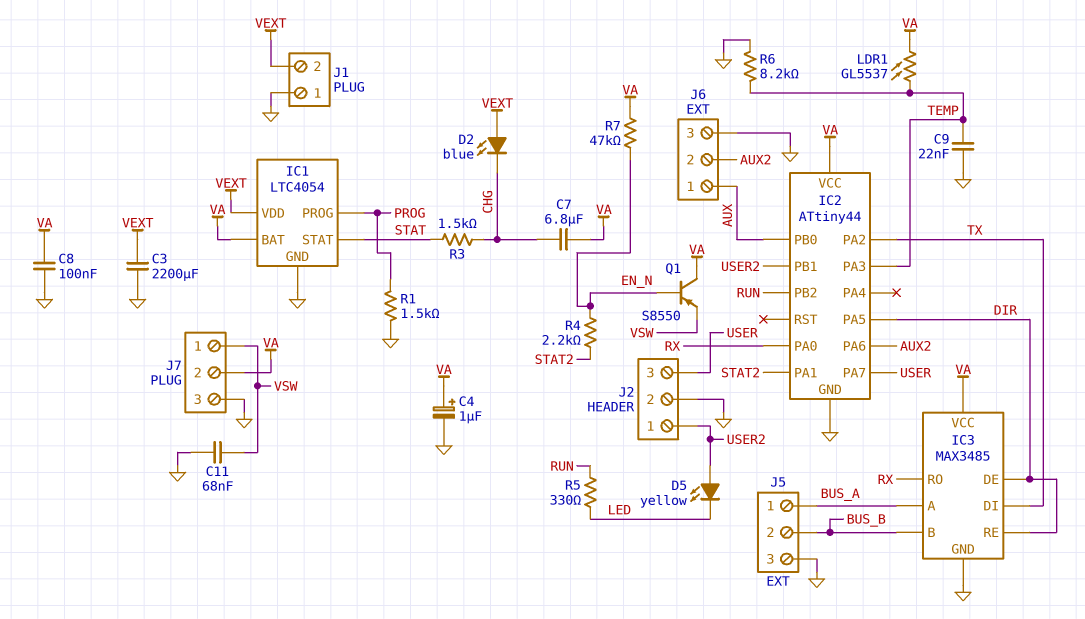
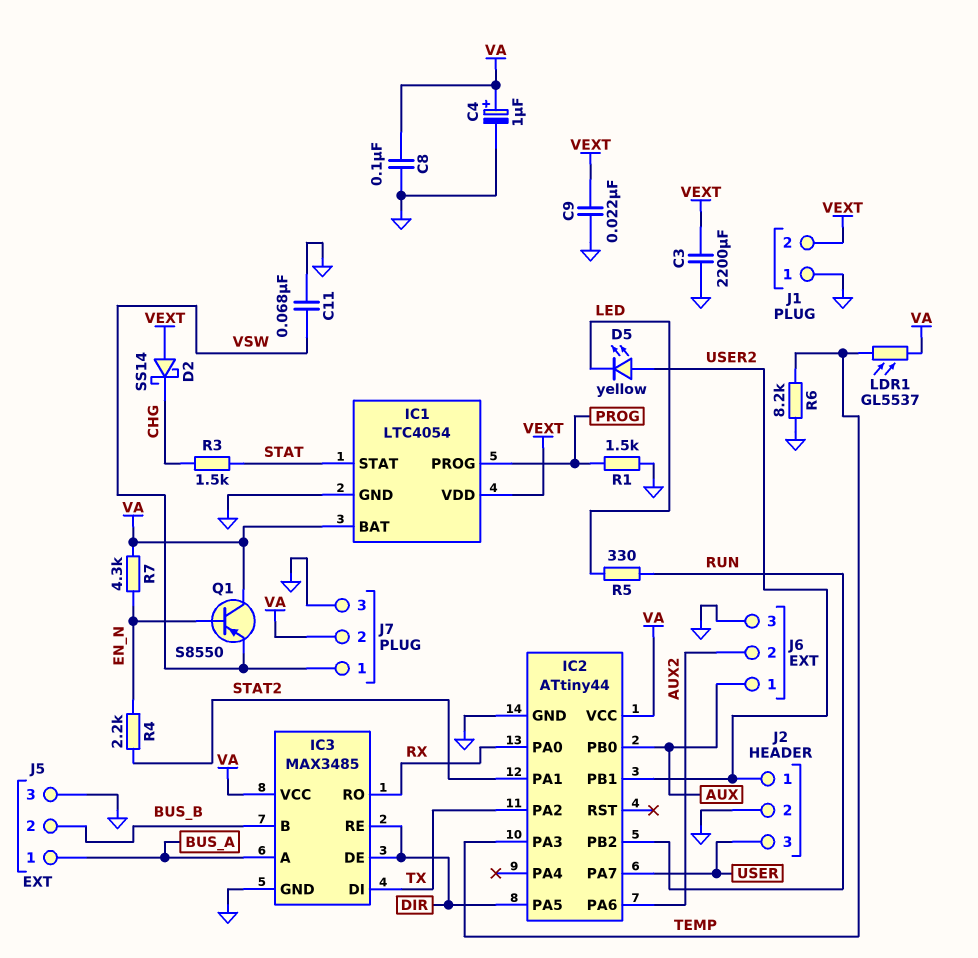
C7: 6.8uF (CHG, VA) -> none
C9: 22nF (GND, TEMP) -> 22nF (GND, VEXT)
D2: LED blue (A VEXT, K CHG) -> schottky SS14 (A VEXT, K CHG)
R7: 47k (EN_N, VA) -> 4.3k (EN_N, VA)

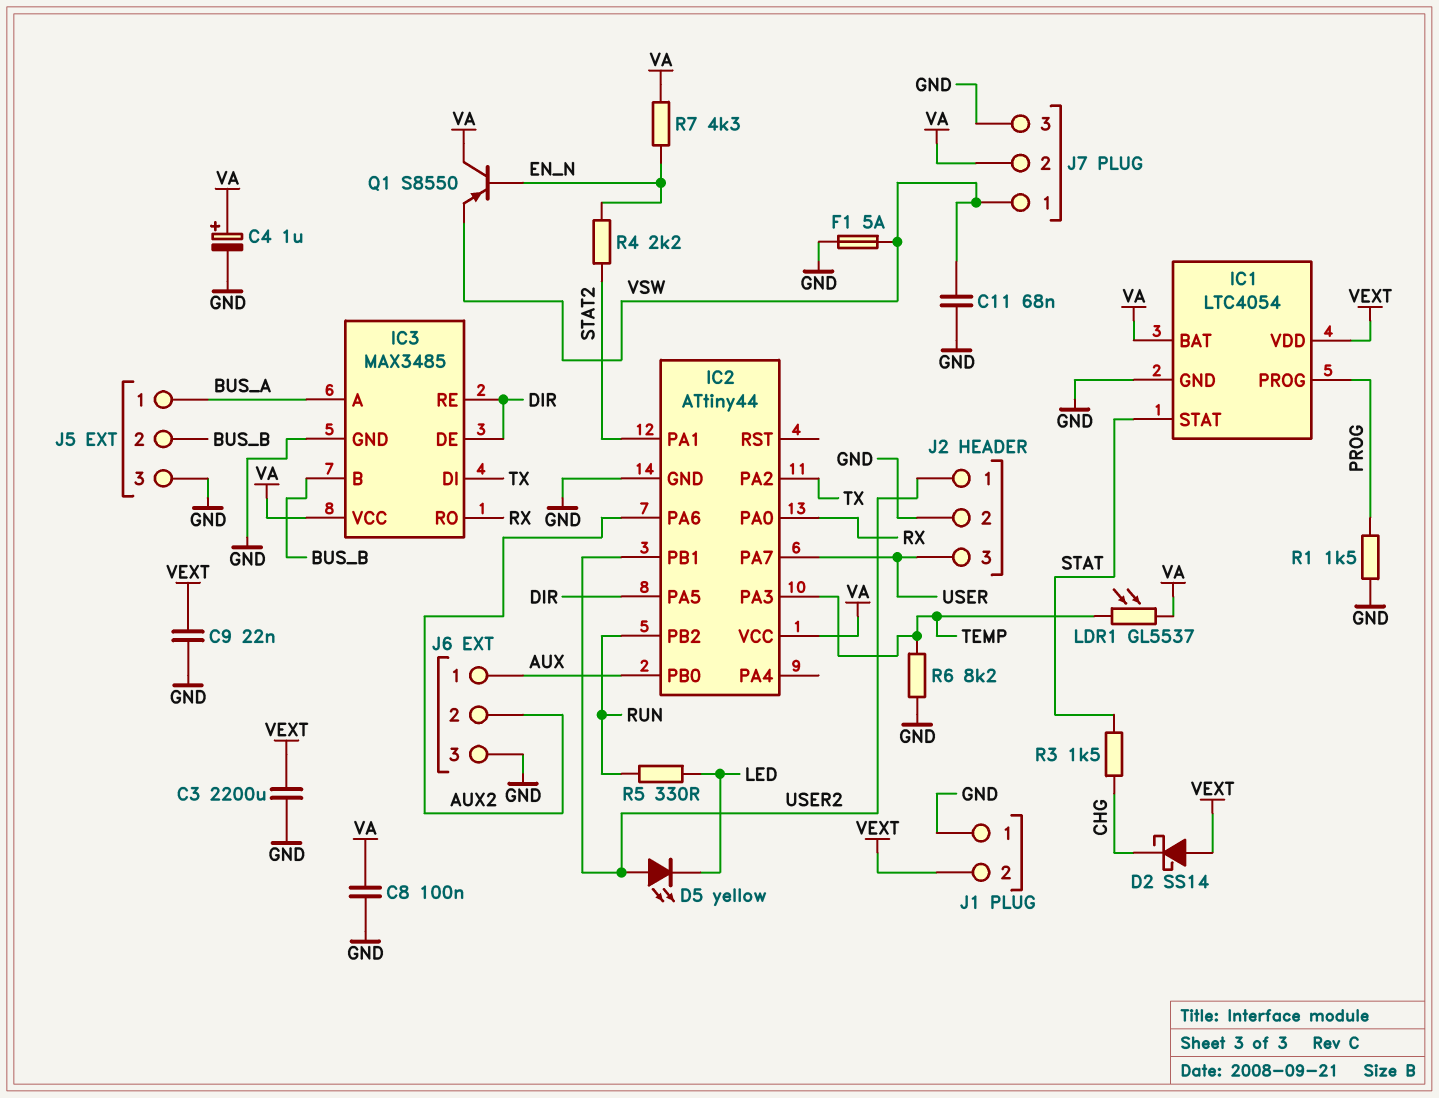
F1: none -> 5A (GND, VSW)

